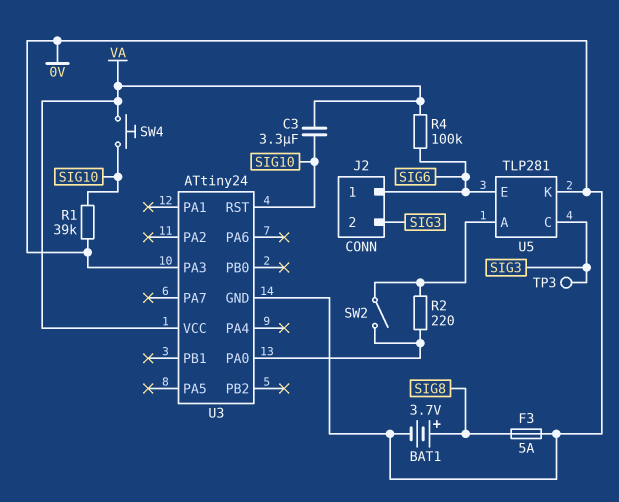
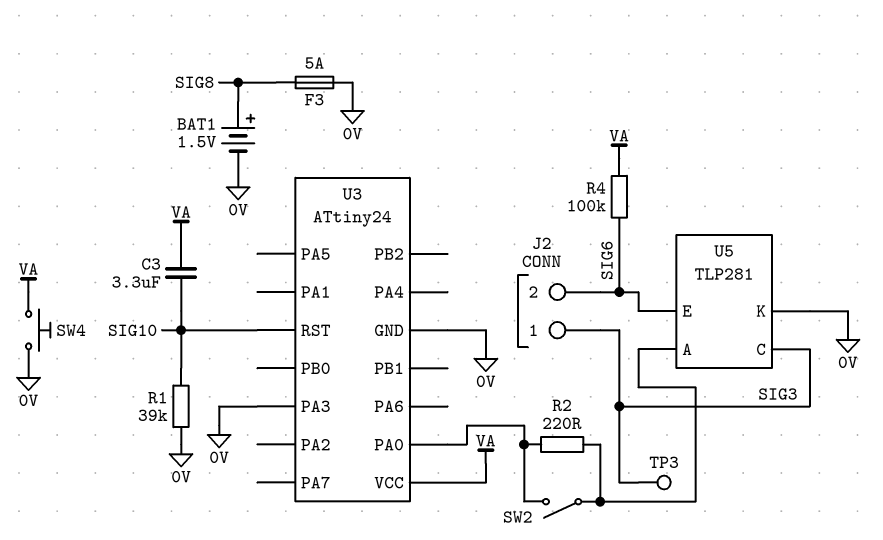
BAT1: 3.7V (plus SIG8, minus 0V) -> 1.5V (plus SIG8, minus 0V)
J2 pin 1: SIG6 -> SIG3
J2 pin 2: SIG3 -> SIG6
SW4: button (SIG10, VA) -> button (0V, VA)

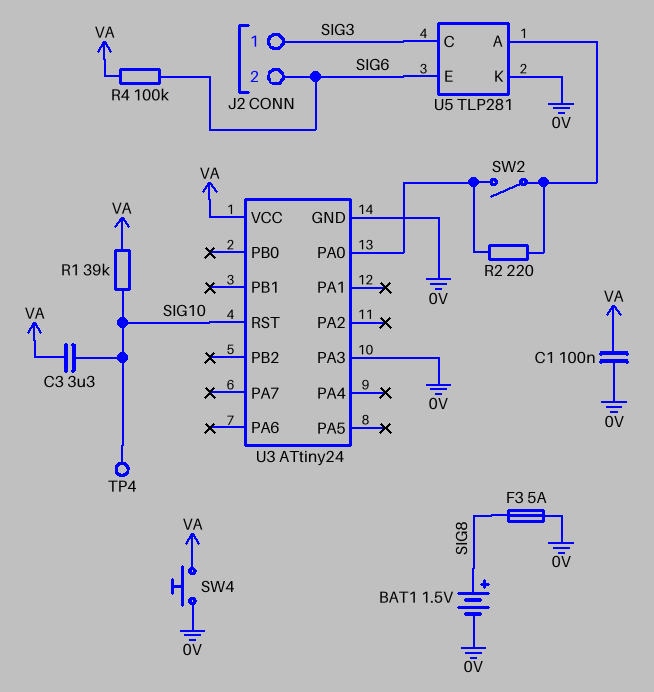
C1: none -> 100nF (0V, VA)
R1: 39k (0V, SIG10) -> 39k (SIG10, VA)
TP3: test point (SIG3) -> none
TP4: none -> test point (SIG10)

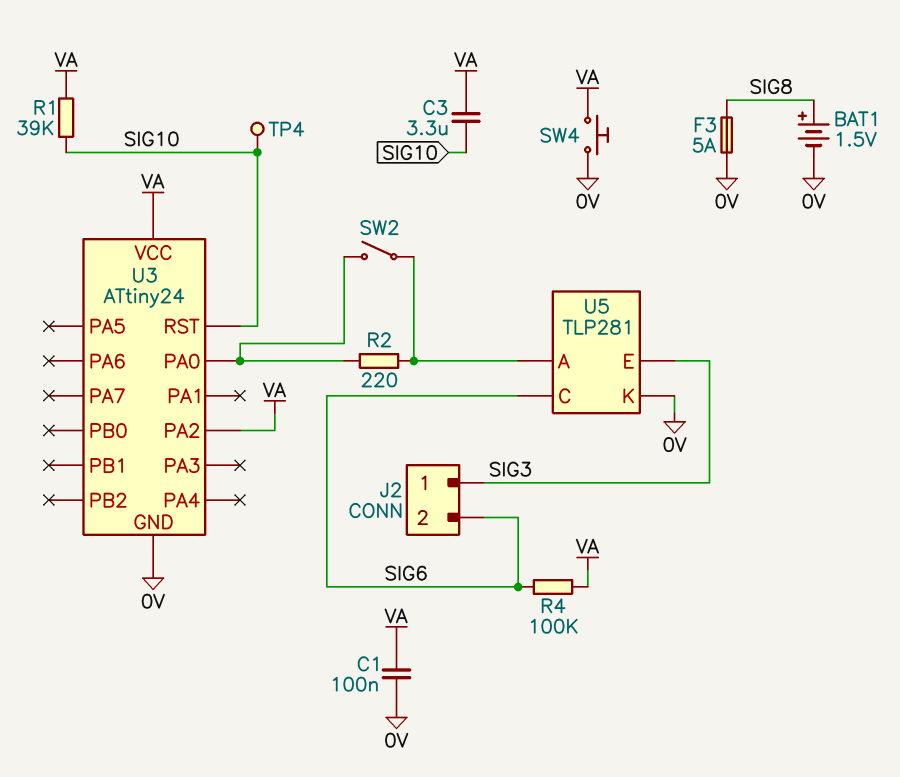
U3 pin PA2: none -> VA
U3 pin PA3: 0V -> none
U5 pin C: SIG3 -> SIG6
U5 pin E: SIG6 -> SIG3

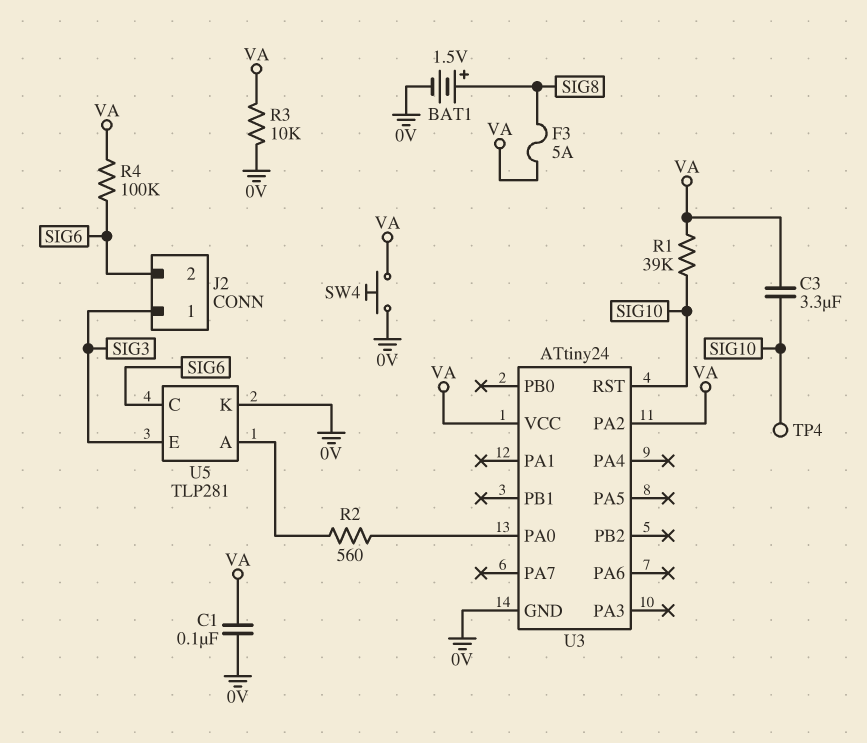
F3: 5A (0V, SIG8) -> 5A (SIG8, VA)
R2: 220 (U3/PA0, U5/A) -> 560 (U3/PA0, U5/A)
R3: none -> 10k (0V, VA)
SW2: switch (U3/PA0, U5/A) -> none

